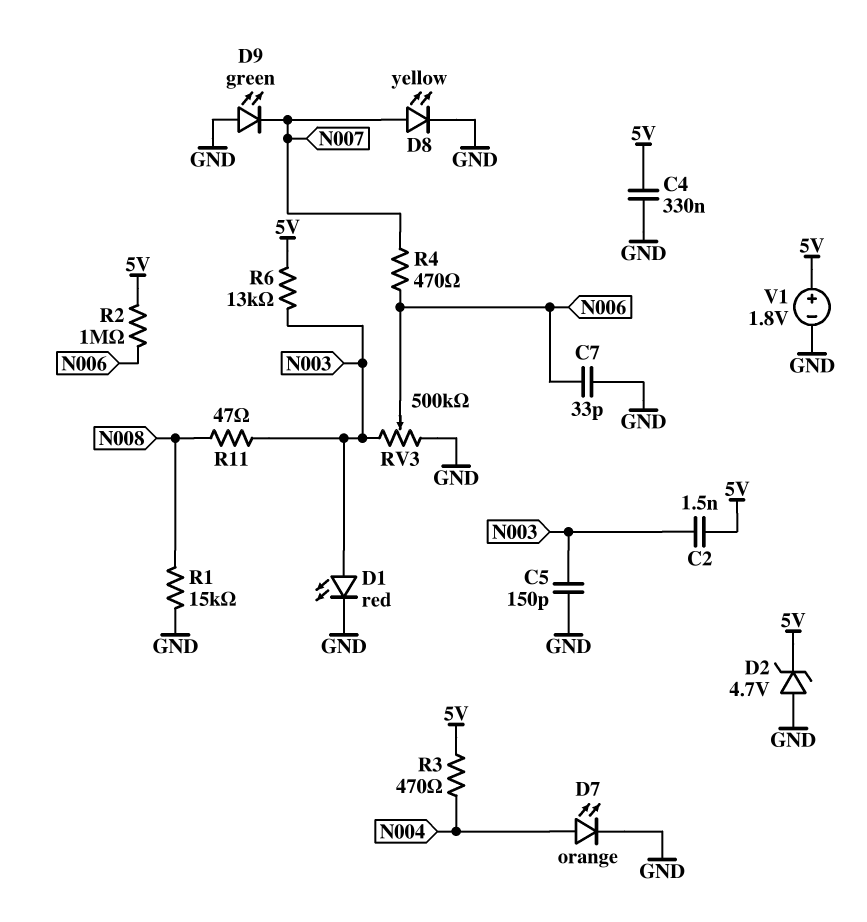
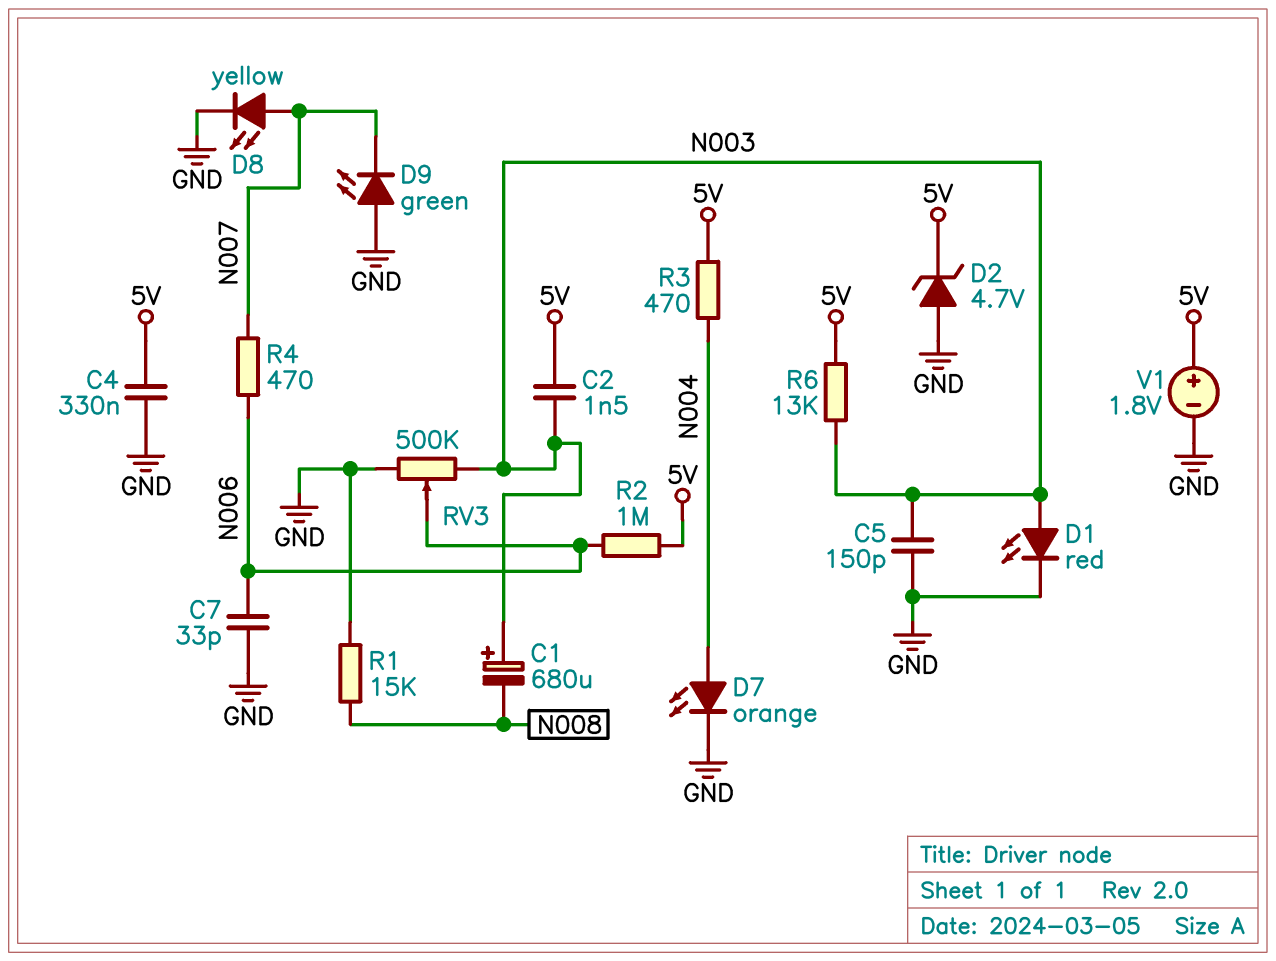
C1: none -> 680uF (plus N003, minus N008)
R11: 47 (N003, N008) -> none

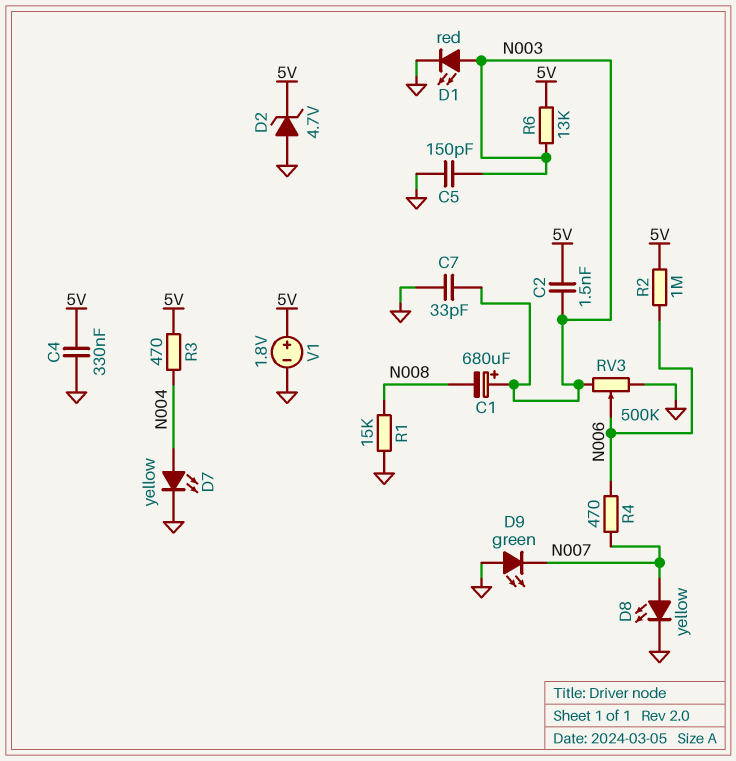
C7: 33pF (GND, N006) -> 33pF (GND, N003)
D7: LED orange (A N004, K GND) -> LED yellow (A N004, K GND)

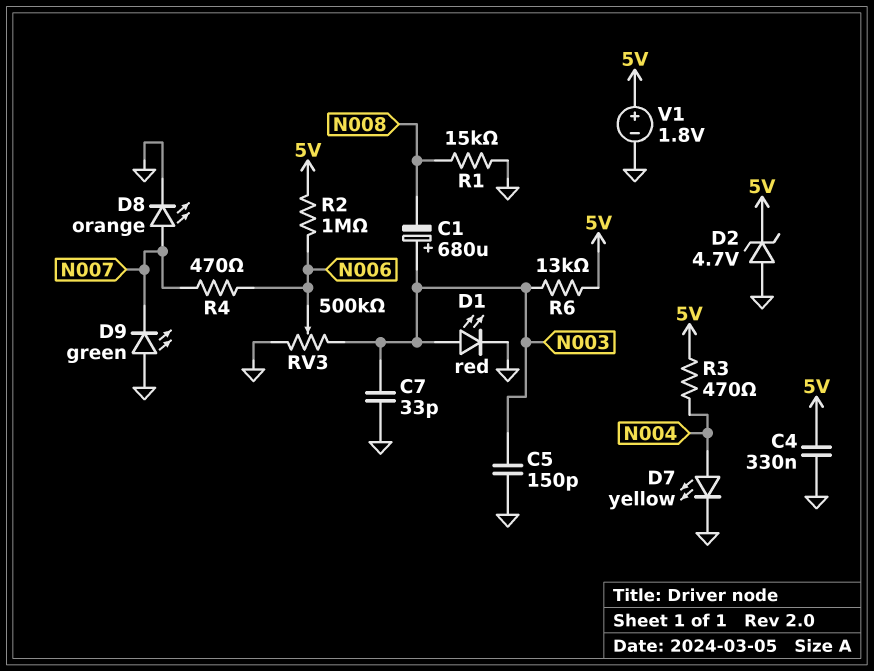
C2: 1.5nF (5V, N003) -> none
D8: LED yellow (A N007, K GND) -> LED orange (A N007, K GND)

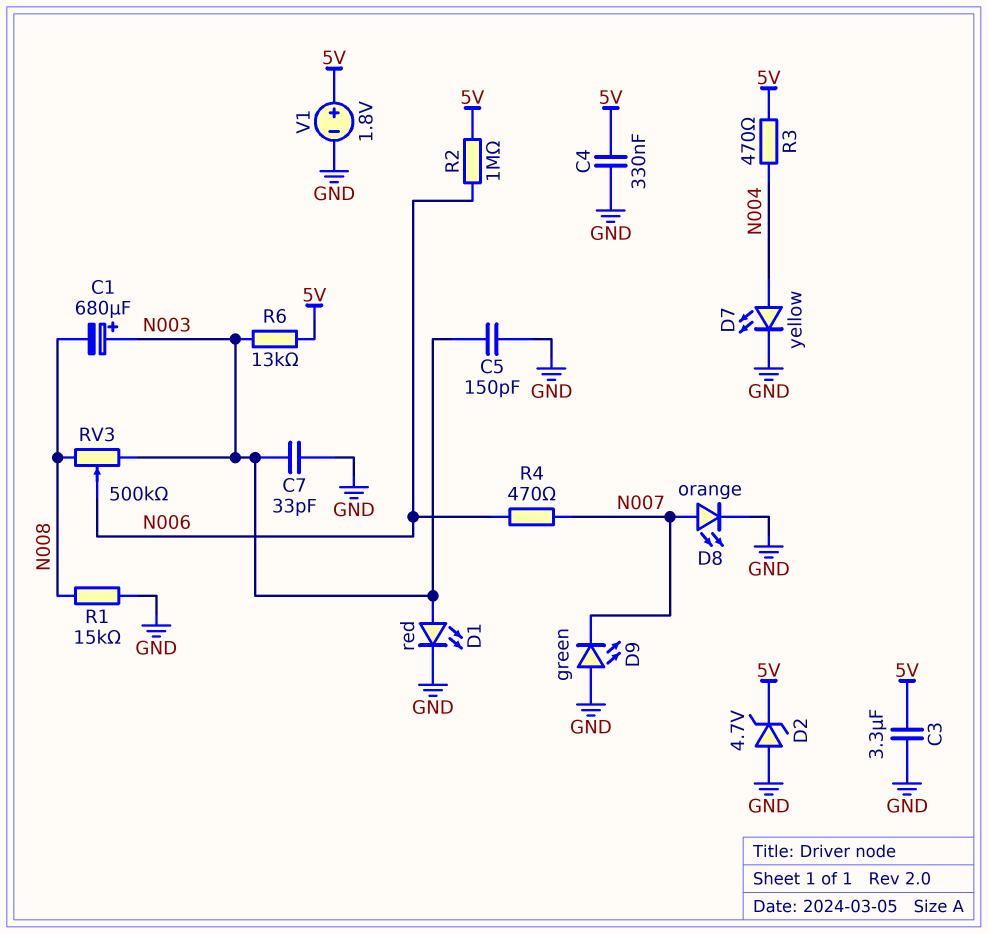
C3: none -> 3.3uF (5V, GND)
RV3: 500k (GND, N003, wiper N006) -> 500k (N003, N008, wiper N006)

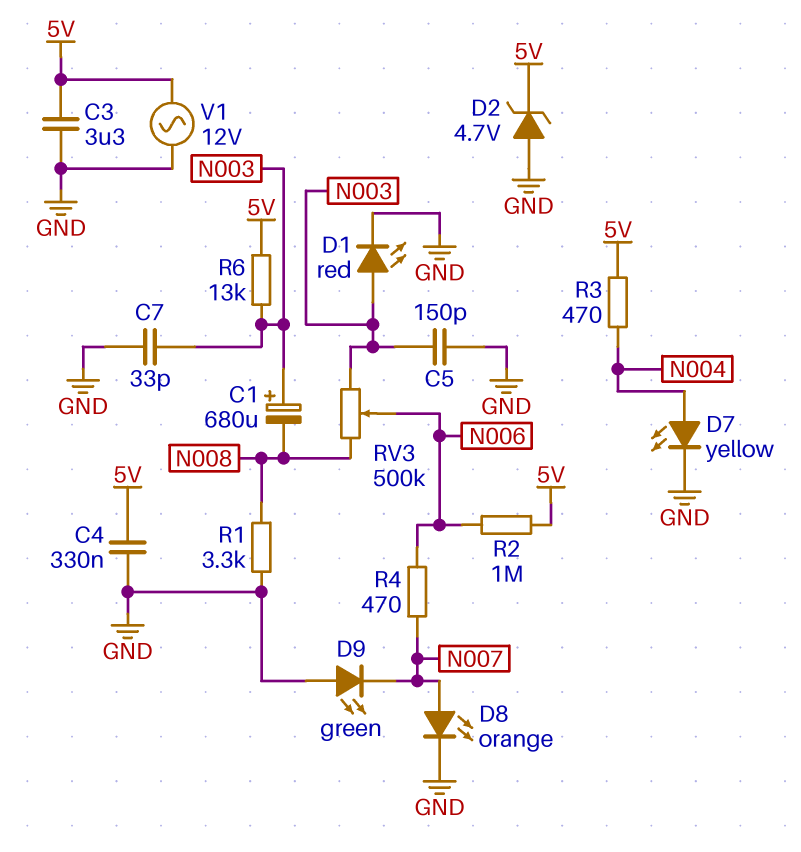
R1: 15k (GND, N008) -> 3.3k (GND, N008)
V1: 1.8V (plus 5V, minus GND) -> AC 12V (5V, GND)

